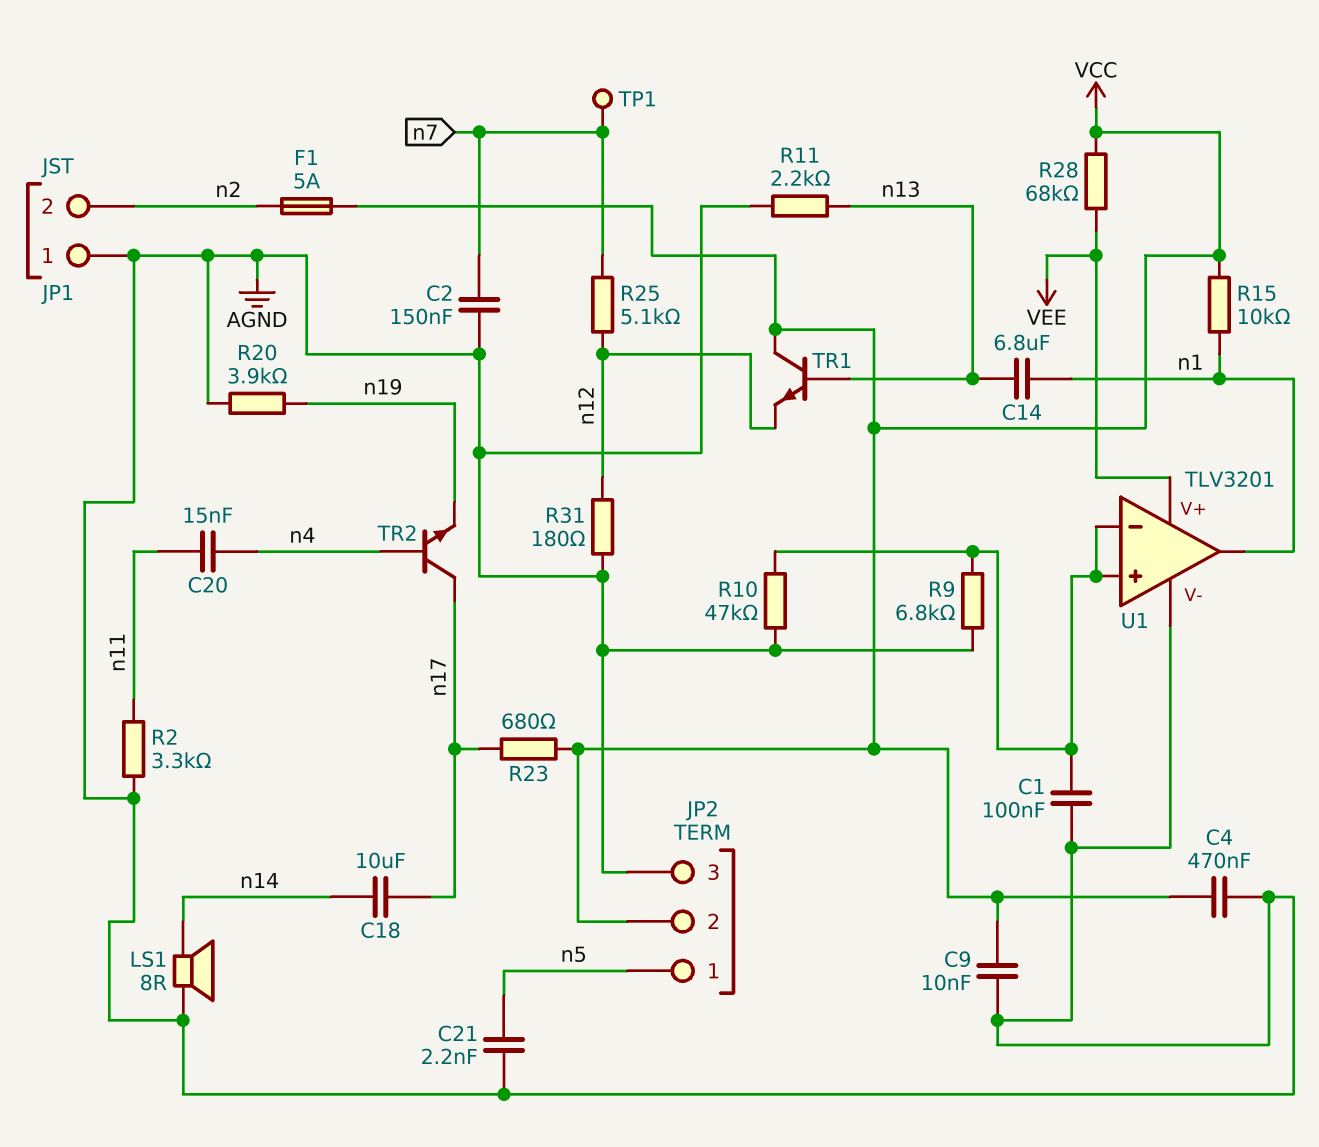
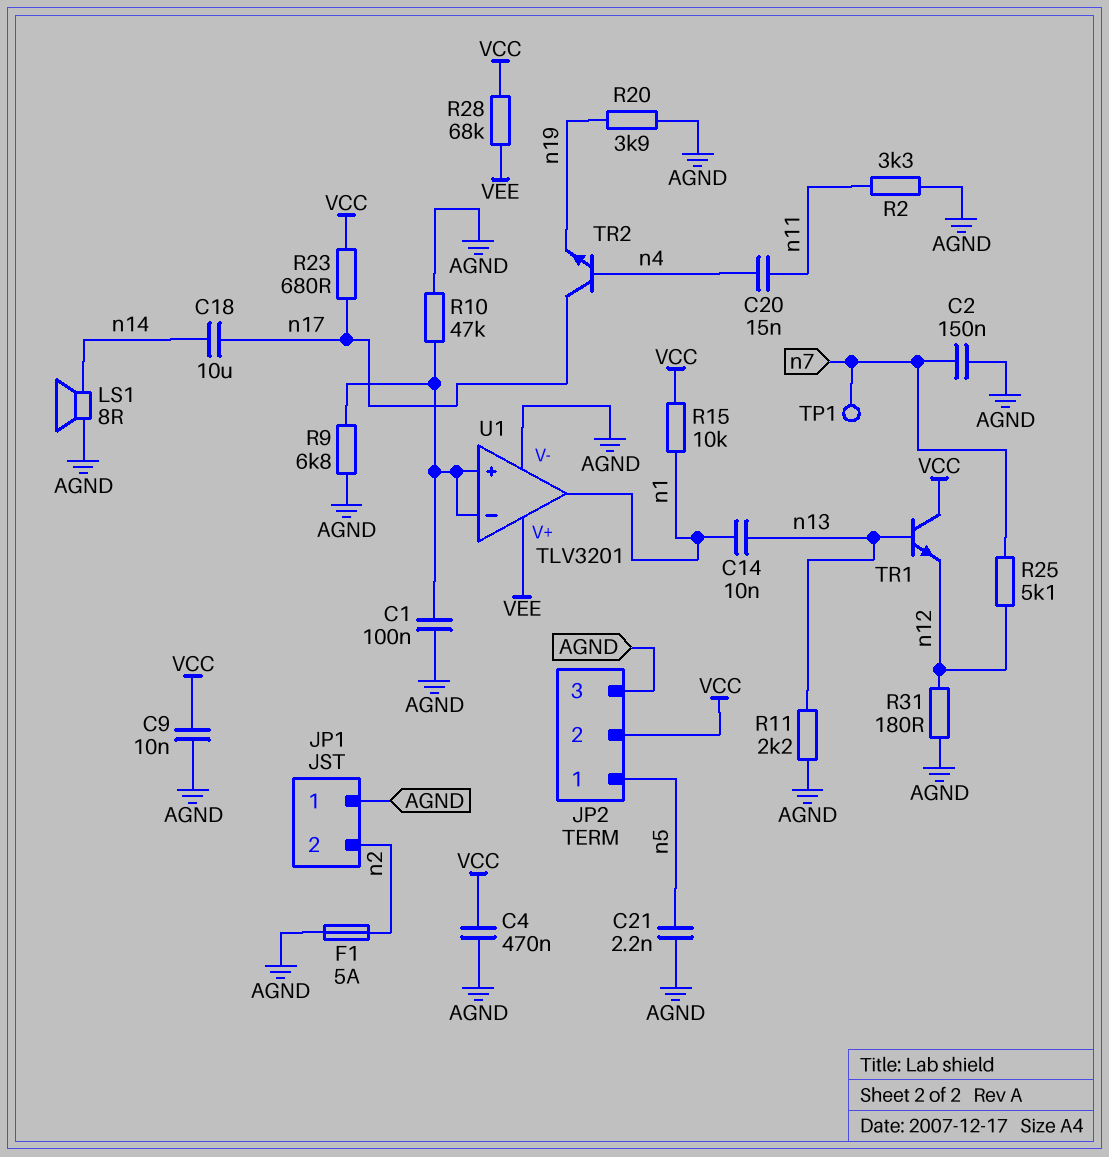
C14: 6.8uF (n1, n13) -> 10nF (n1, n13)
F1: 5A (VCC, n2) -> 5A (AGND, n2)

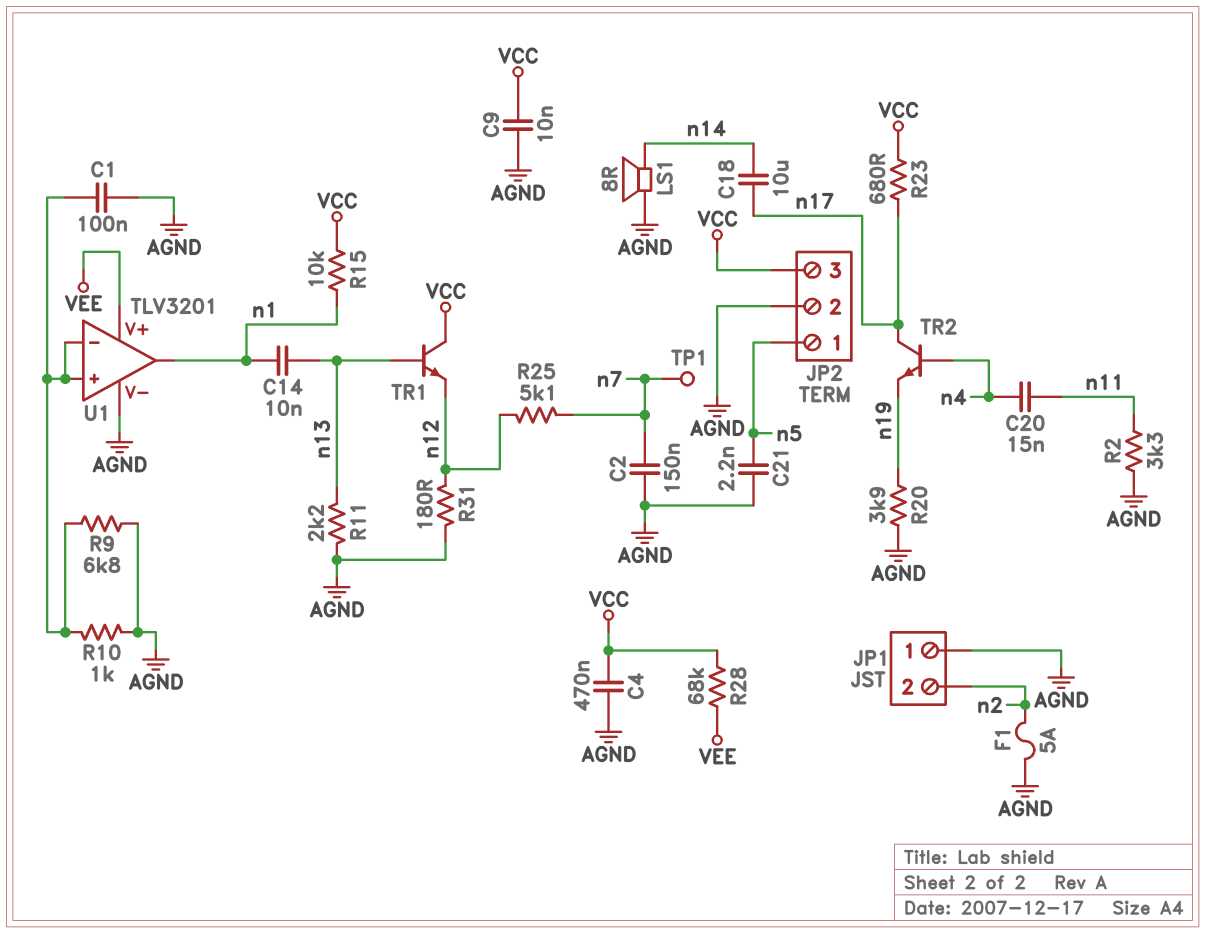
JP2 pin 2: VCC -> AGND
JP2 pin 3: AGND -> VCC
R10: 47k (AGND, U1/in+) -> 1k (AGND, U1/in+)

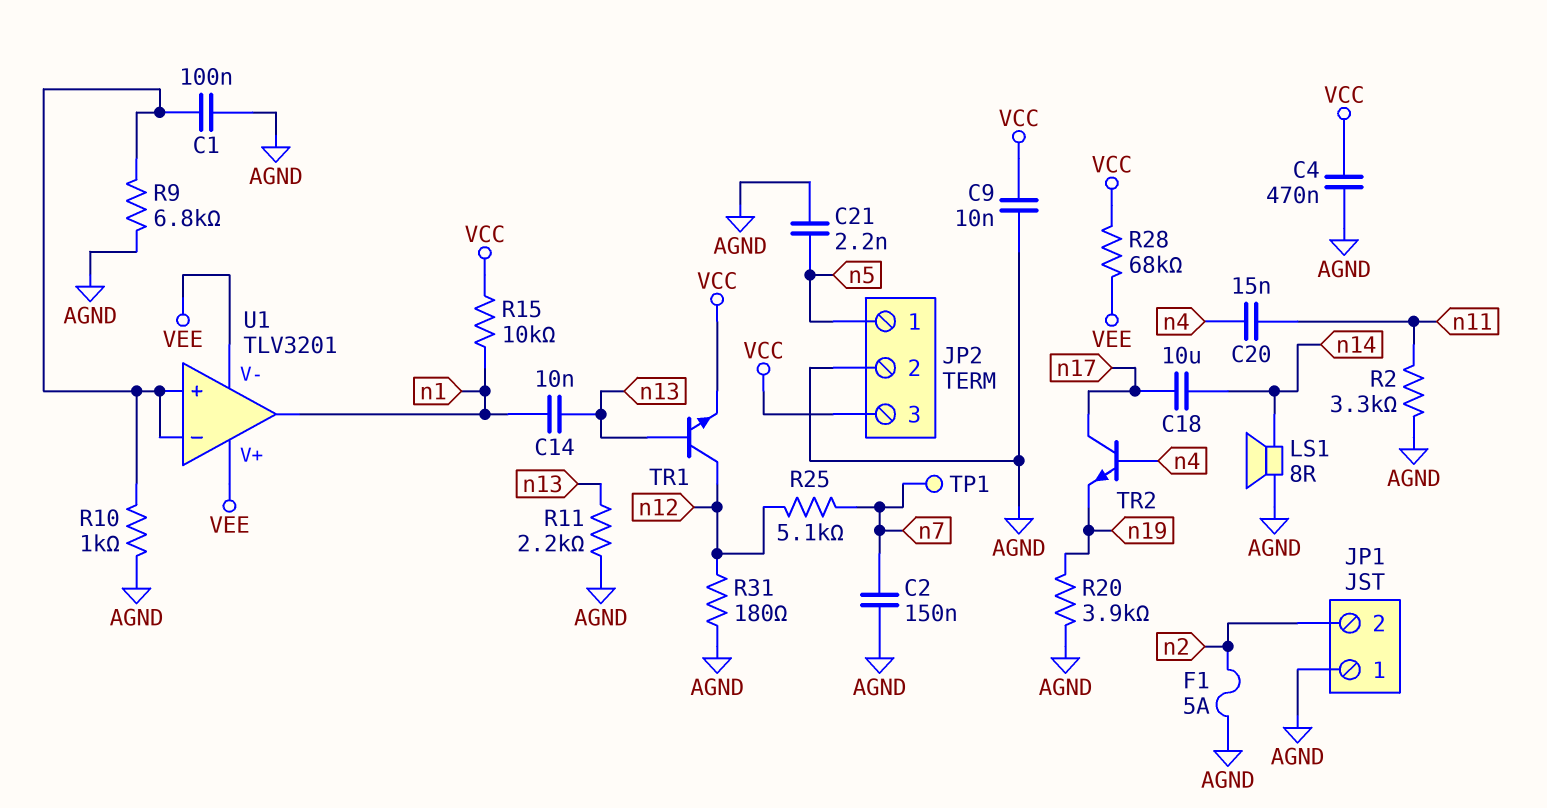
R23: 680 (VCC, n17) -> none
TR1: NPN (B n13, C VCC, E n12) -> NPN (B n13, C n12, E VCC)
U1 pin V-: AGND -> VEE

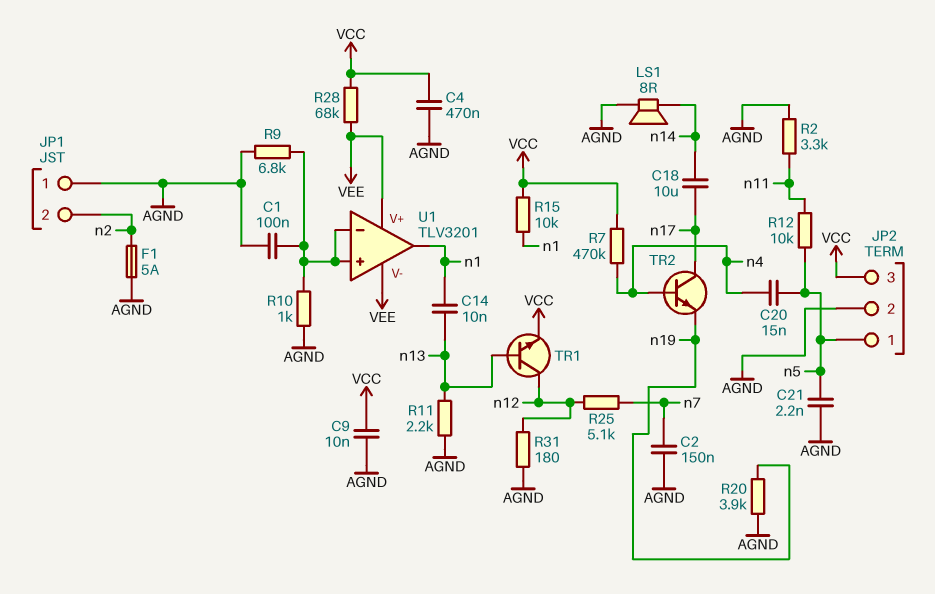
C20: 15nF (n4, n11) -> 15nF (n4, n5)
R7: none -> 470k (VCC, n4)
R12: none -> 10k (n5, n11)
TP1: test point (n7) -> none

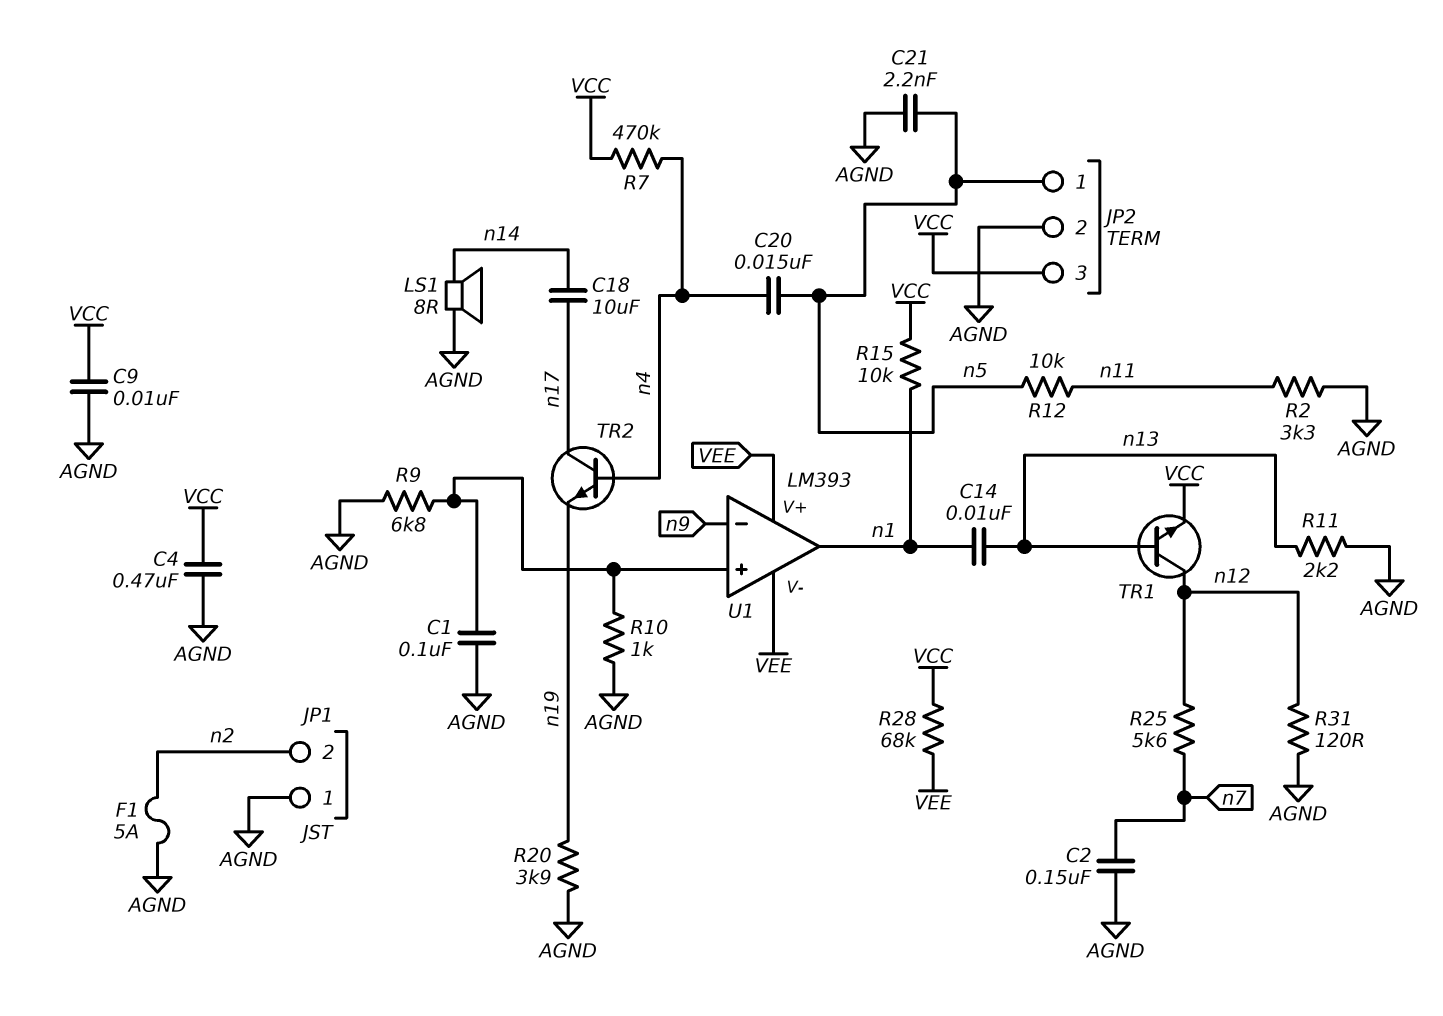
R25: 5.1k (n7, n12) -> 5.6k (n7, n12)
R31: 180 (AGND, n12) -> 120 (AGND, n12)
U1: TLV3201 -> LM393
U1 pin in-: U1/in+ -> n9

